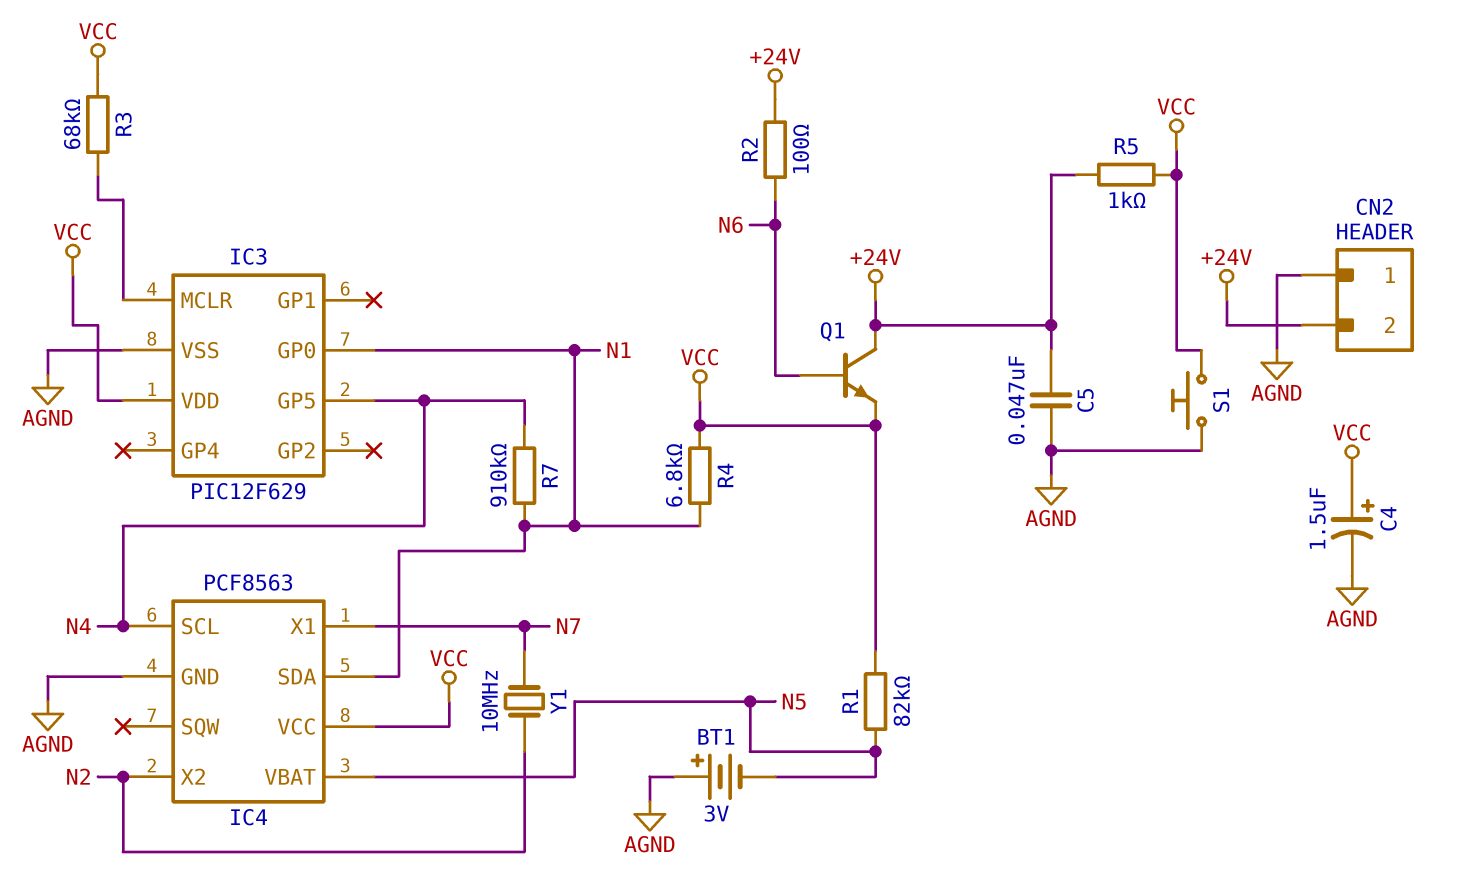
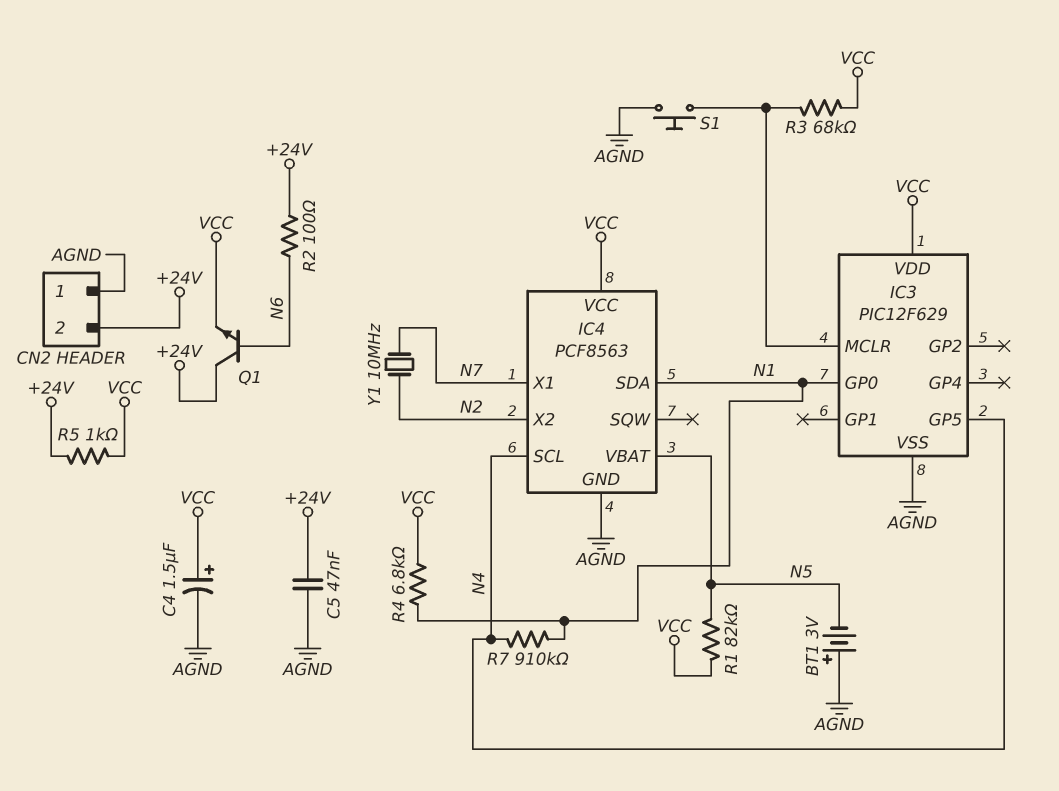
S1: button (AGND, VCC) -> button (AGND, IC3/MCLR)

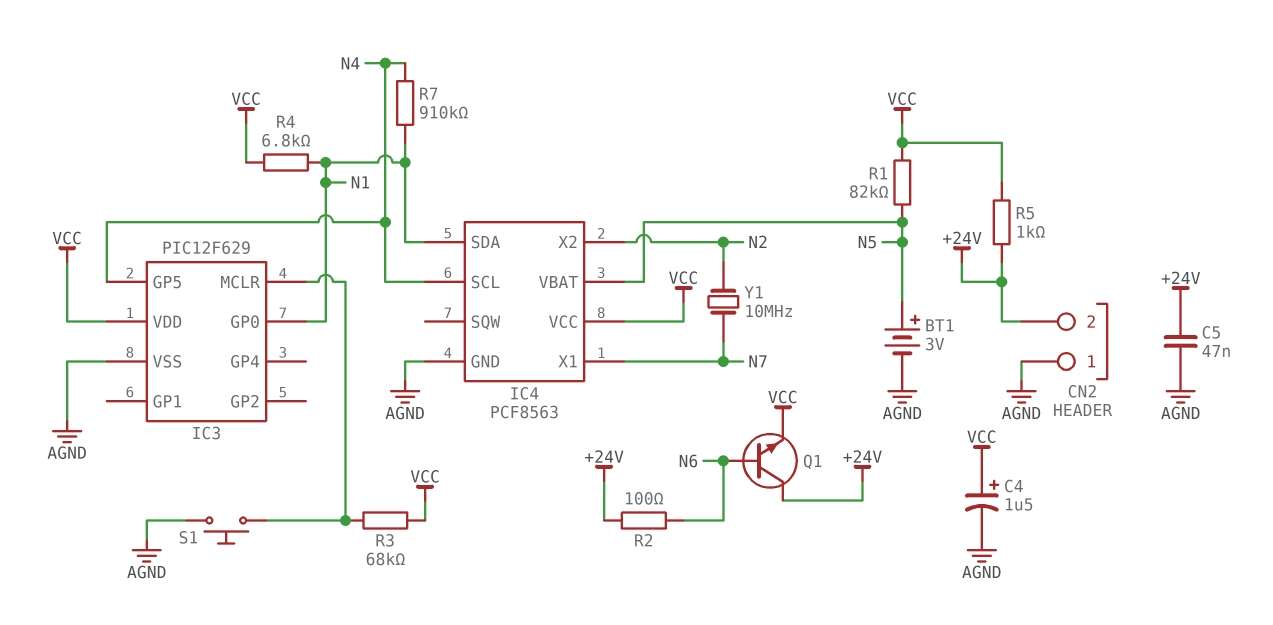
BT1: 3V (plus AGND, minus N5) -> 3V (plus N5, minus AGND)

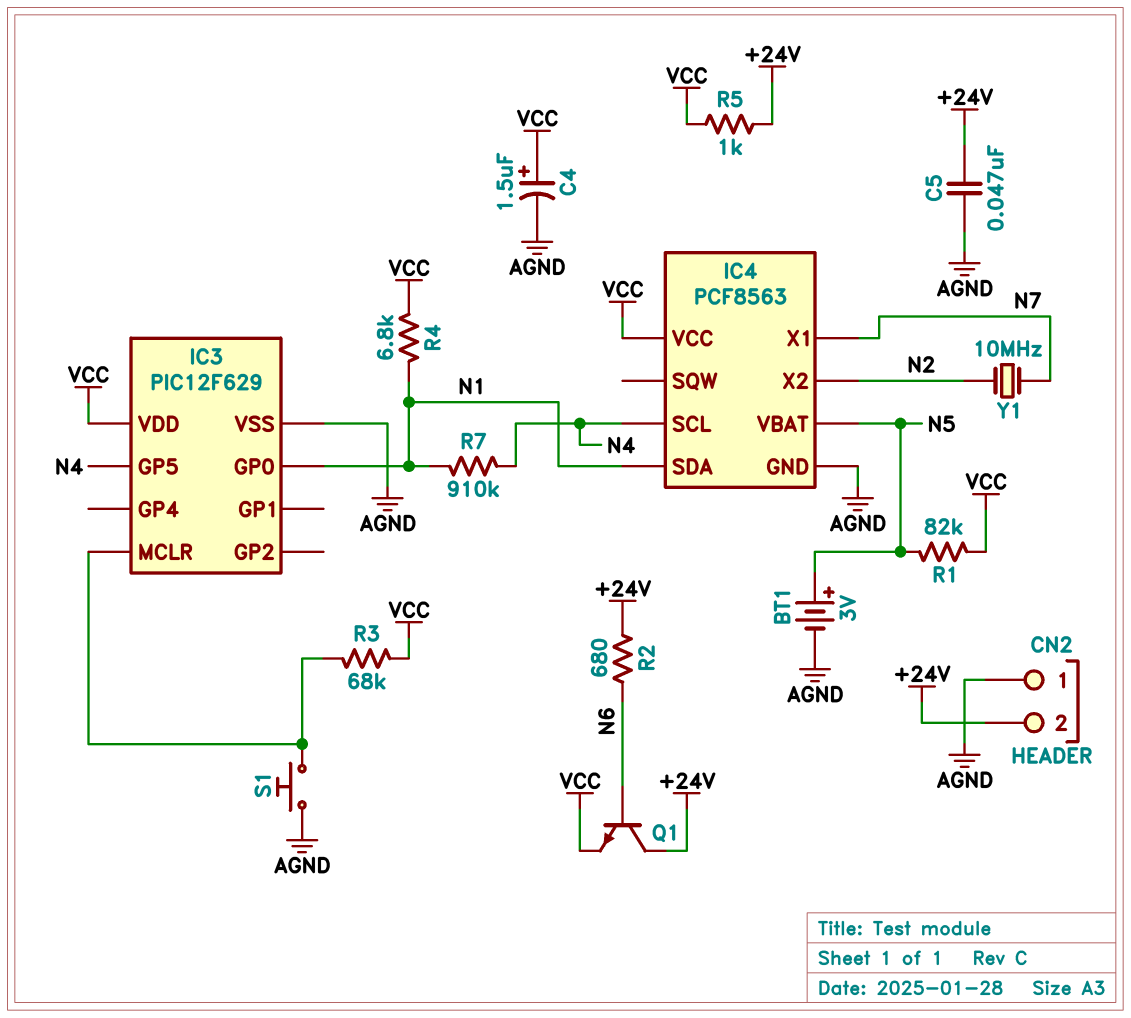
R2: 100 (+24V, N6) -> 680 (+24V, N6)

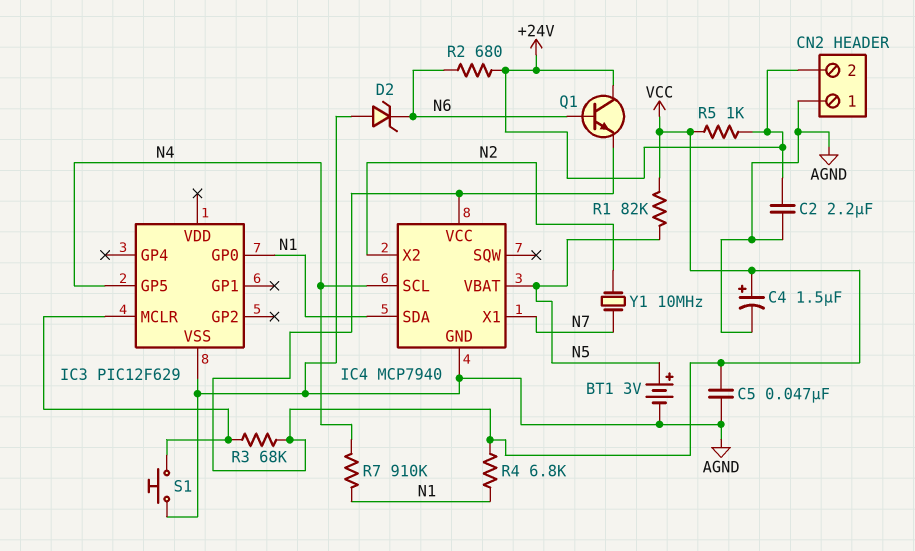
C2: none -> 2.2uF (+24V, AGND)
C5: 47nF (+24V, AGND) -> 47nF (AGND, VCC)
D2: none -> zener (A AGND, K N6)
IC3 pin VDD: VCC -> none
IC4: PCF8563 -> MCP7940

